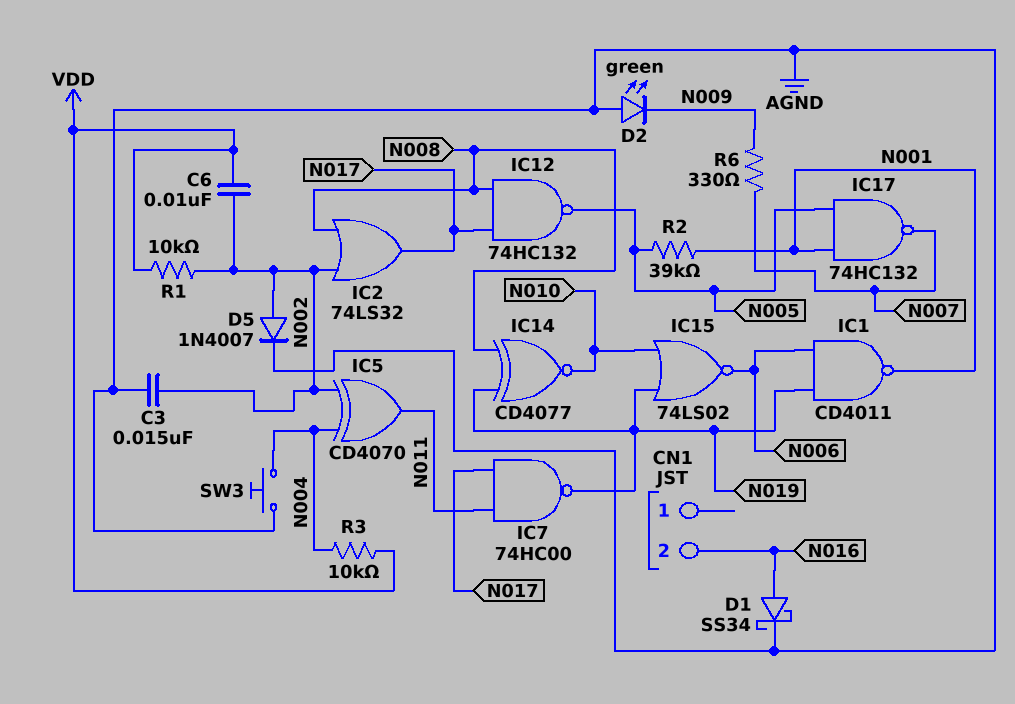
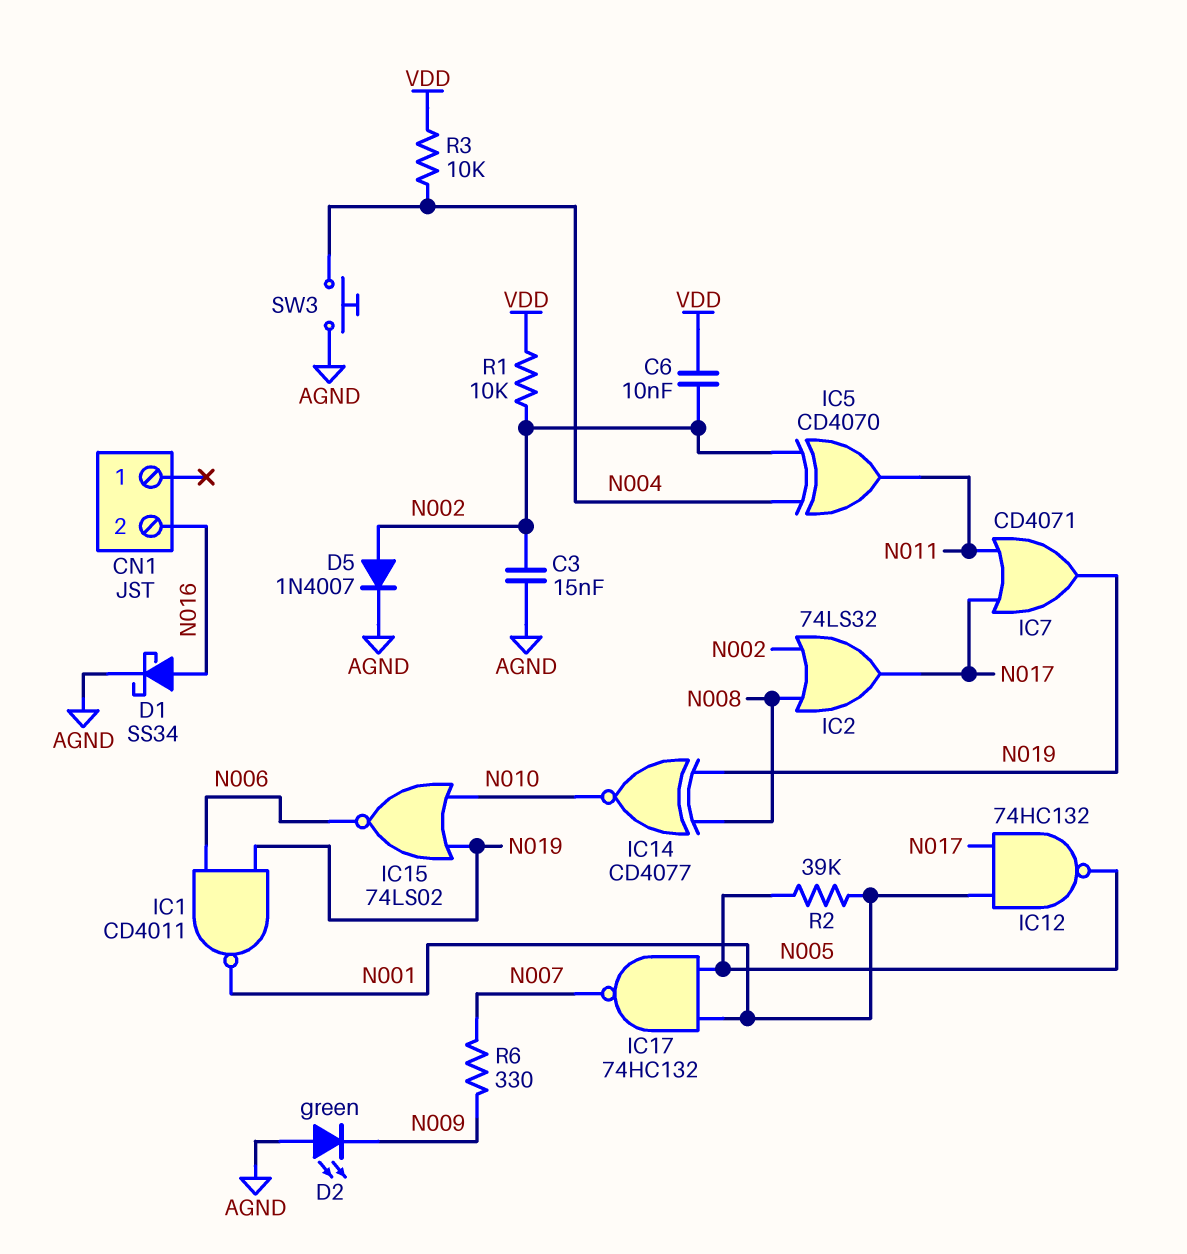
IC7: NAND 74HC00 (in N011, in N017, out N019) -> OR CD4071 (in N011, in N017, out N019)
IC12: NAND 74HC132 (in N008, in N017, out N005) -> NAND 74HC132 (in N001, in N017, out N005)

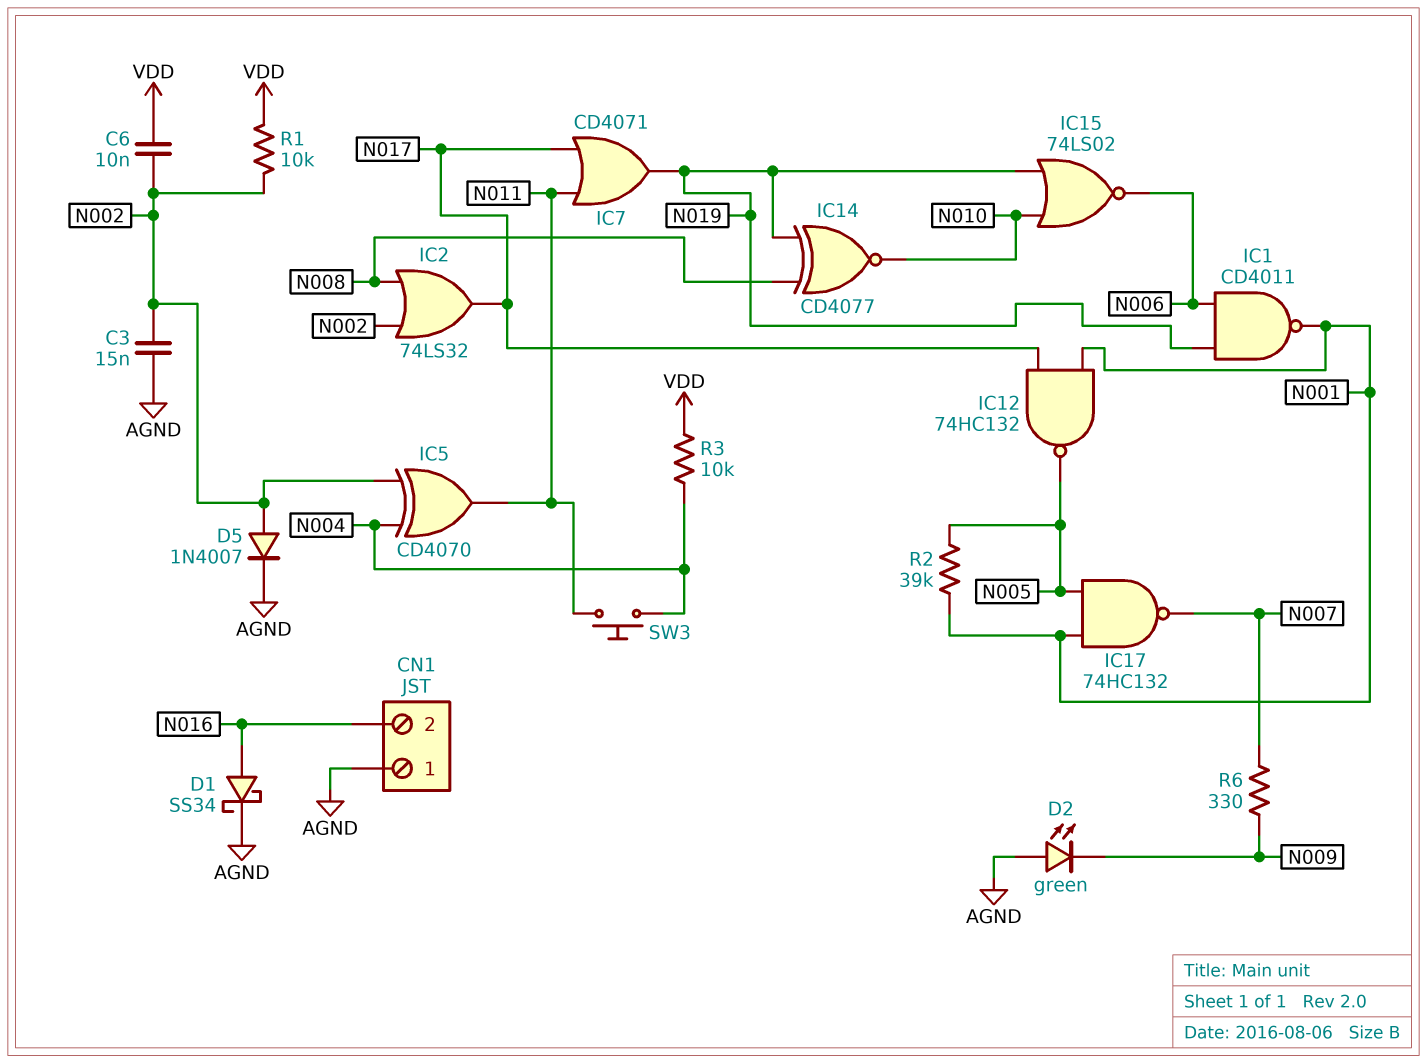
CN1 pin 1: none -> AGND
SW3: button (AGND, N004) -> button (N004, N011)

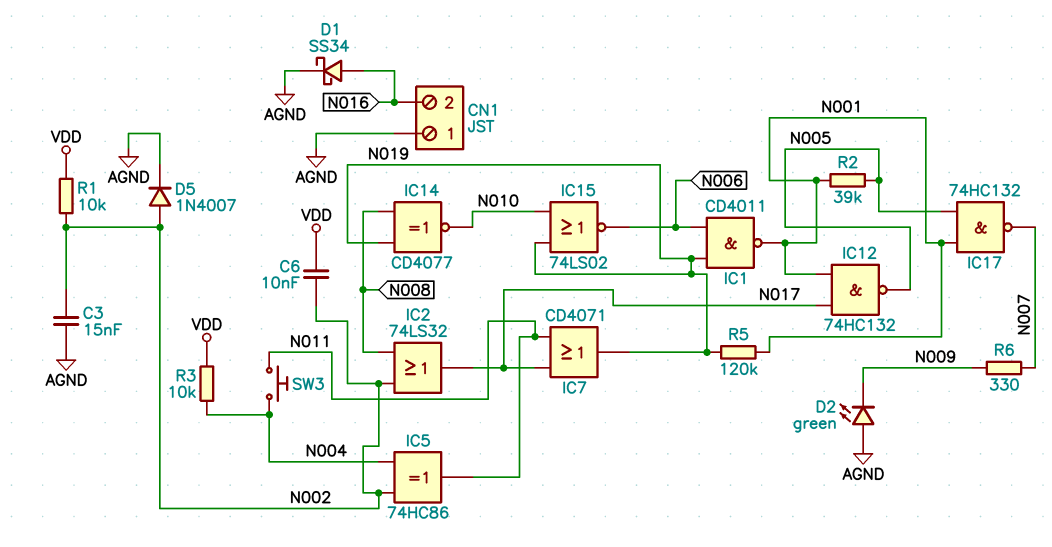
IC5: XOR CD4070 (in N002, in N004, out N011) -> XOR 74HC86 (in N002, in N004, out N011)
R5: none -> 120k (N001, N019)

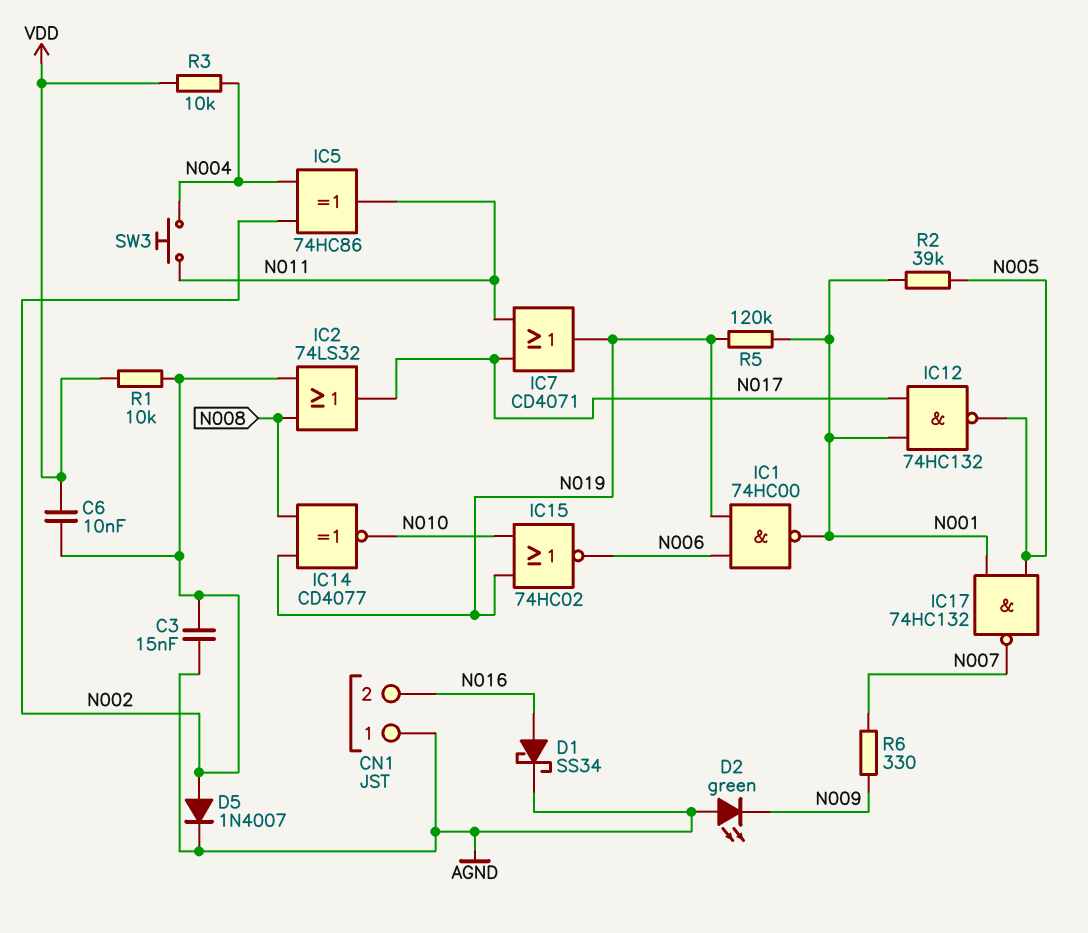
IC1: NAND CD4011 (in N006, in N019, out N001) -> NAND 74HC00 (in N006, in N019, out N001)
IC15: NOR 74LS02 (in N010, in N019, out N006) -> NOR 74HC02 (in N010, in N019, out N006)

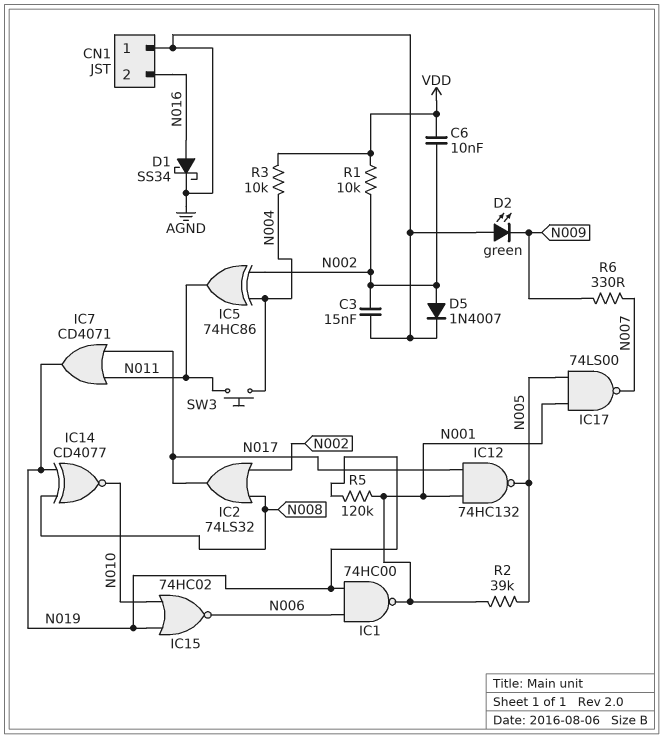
IC17: NAND 74HC132 (in N001, in N005, out N007) -> NAND 74LS00 (in N001, in N005, out N007)

